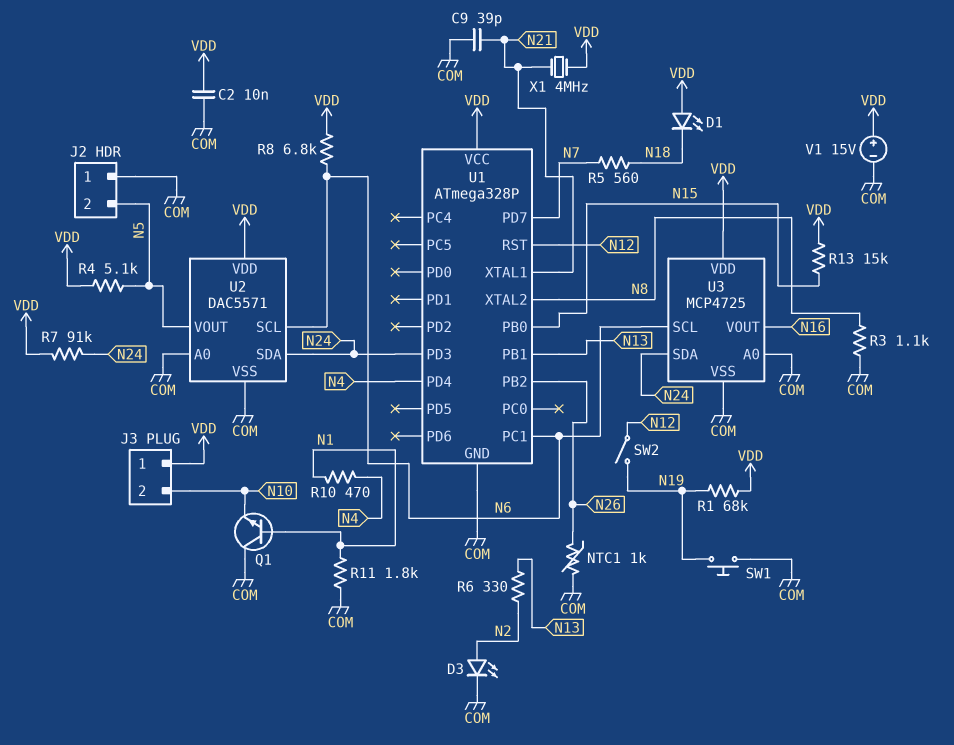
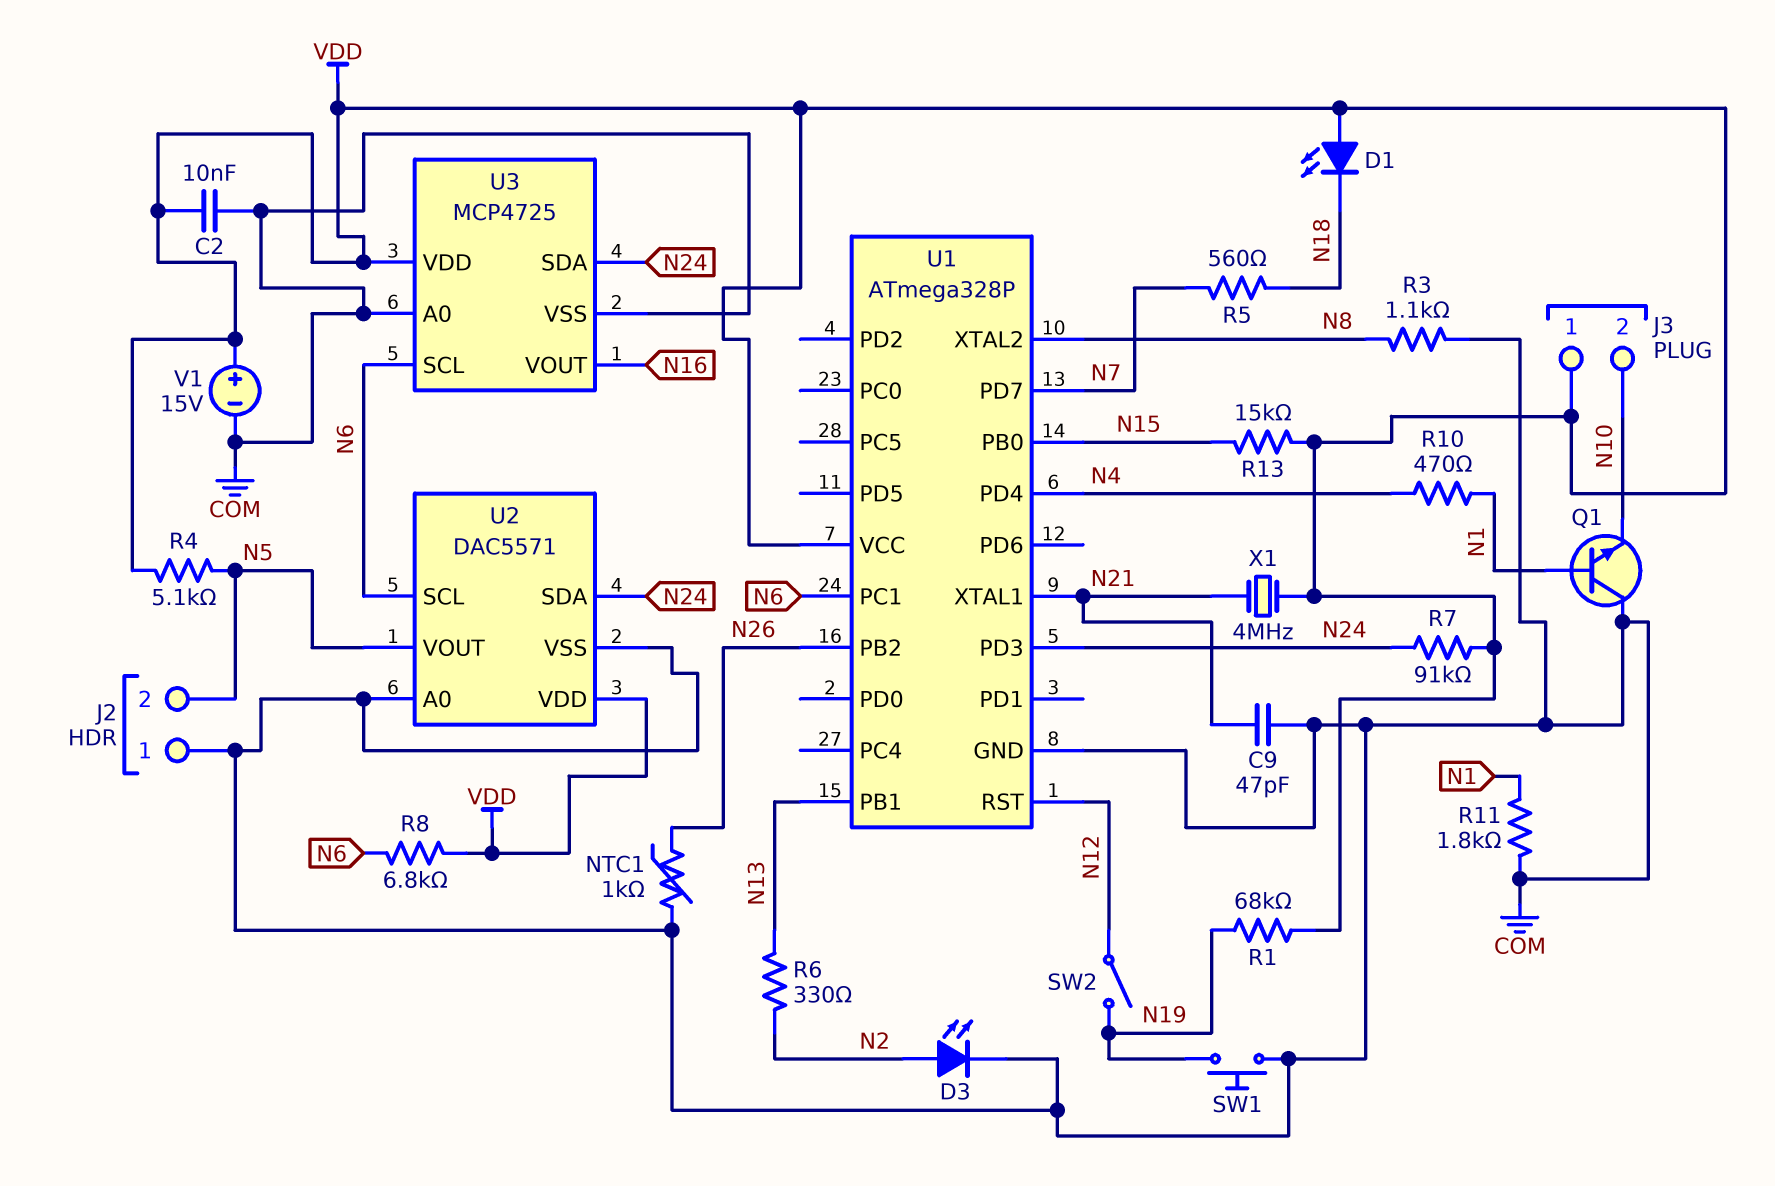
C9: 39pF (COM, N21) -> 47pF (COM, N21)

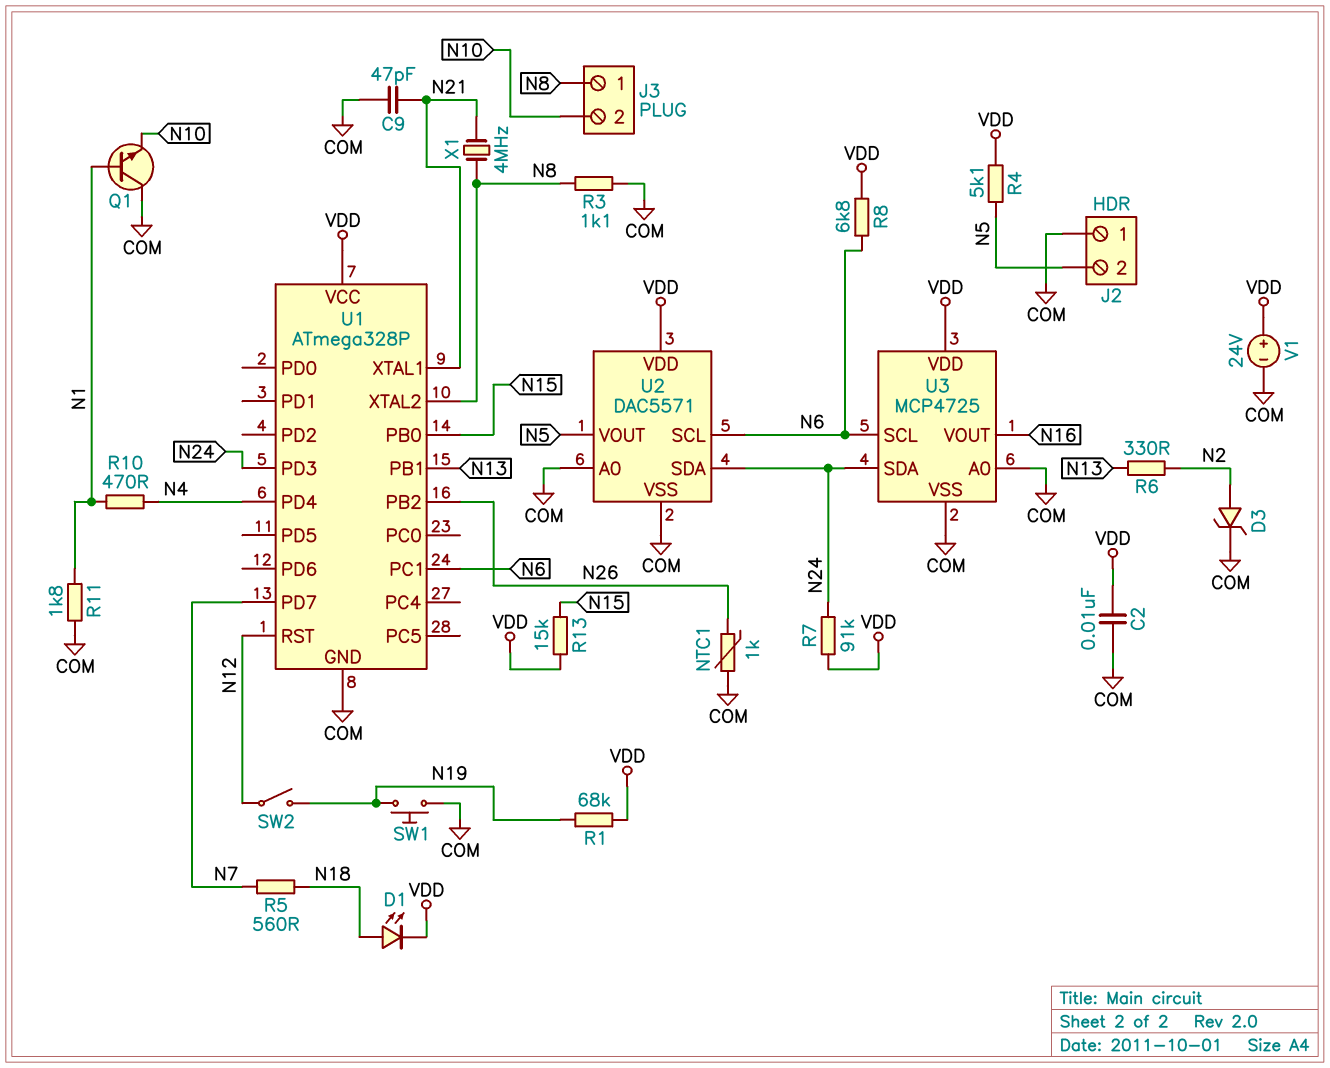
D1: LED (A VDD, K N18) -> LED (A N18, K VDD)
D3: LED (A N2, K COM) -> zener (A N2, K COM)
J3 pin 1: VDD -> N8
V1: 15V (plus VDD, minus COM) -> 24V (plus VDD, minus COM)
X1: 4MHz (N21, VDD) -> 4MHz (N8, N21)

